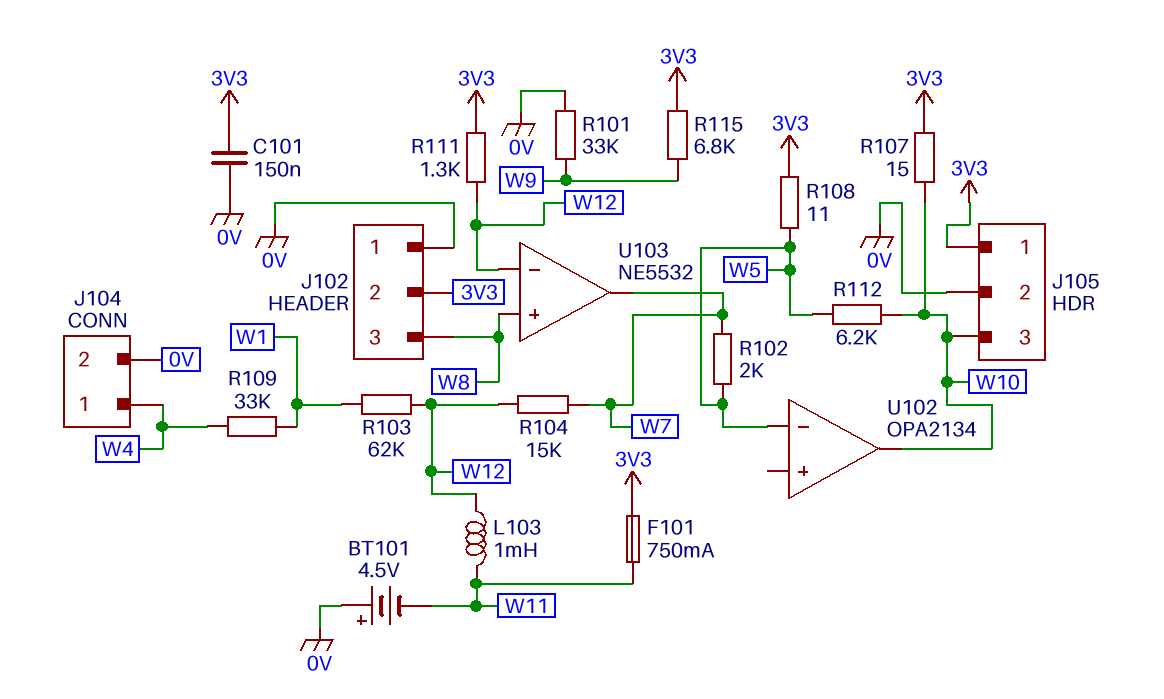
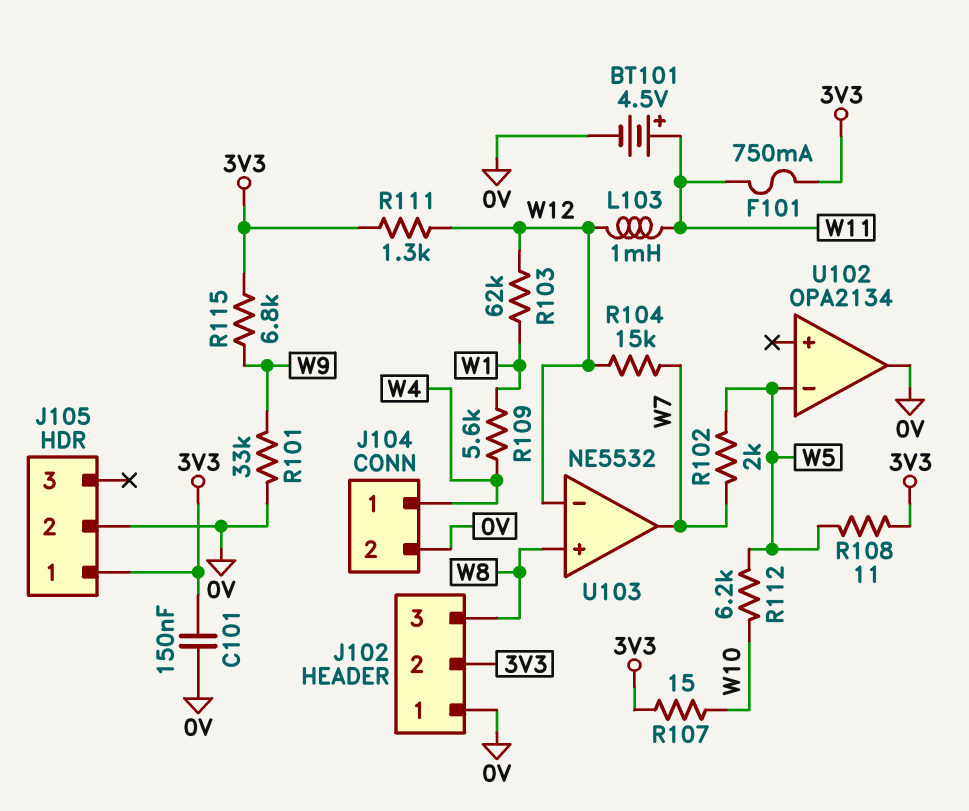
BT101: 4.5V (plus 0V, minus W11) -> 4.5V (plus W11, minus 0V)
J105 pin 3: W10 -> none
R109: 33k (W1, W4) -> 5.6k (W1, W4)
U102 pin out: W10 -> 0V

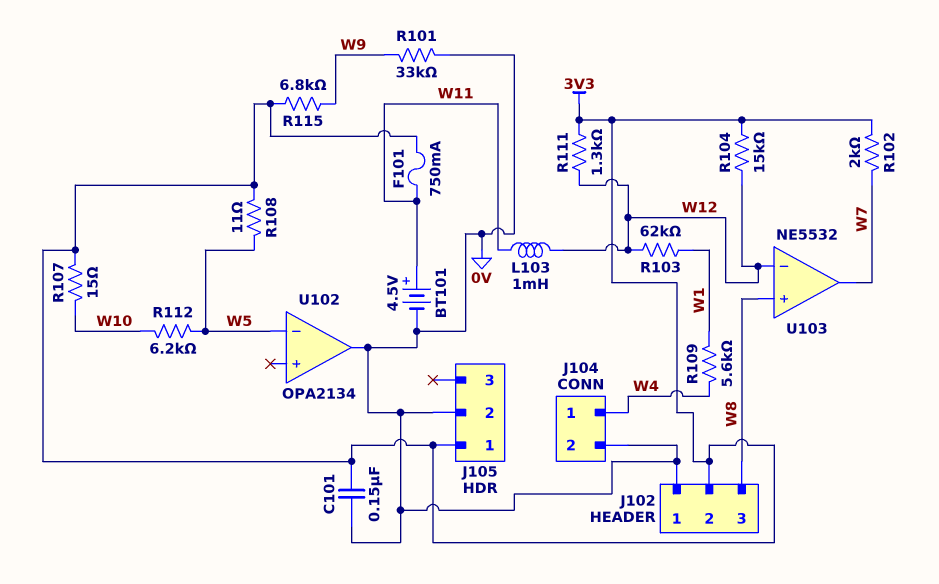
R102: 2k (W5, W7) -> 2k (3V3, W7)
R104: 15k (W7, W12) -> 15k (3V3, W12)

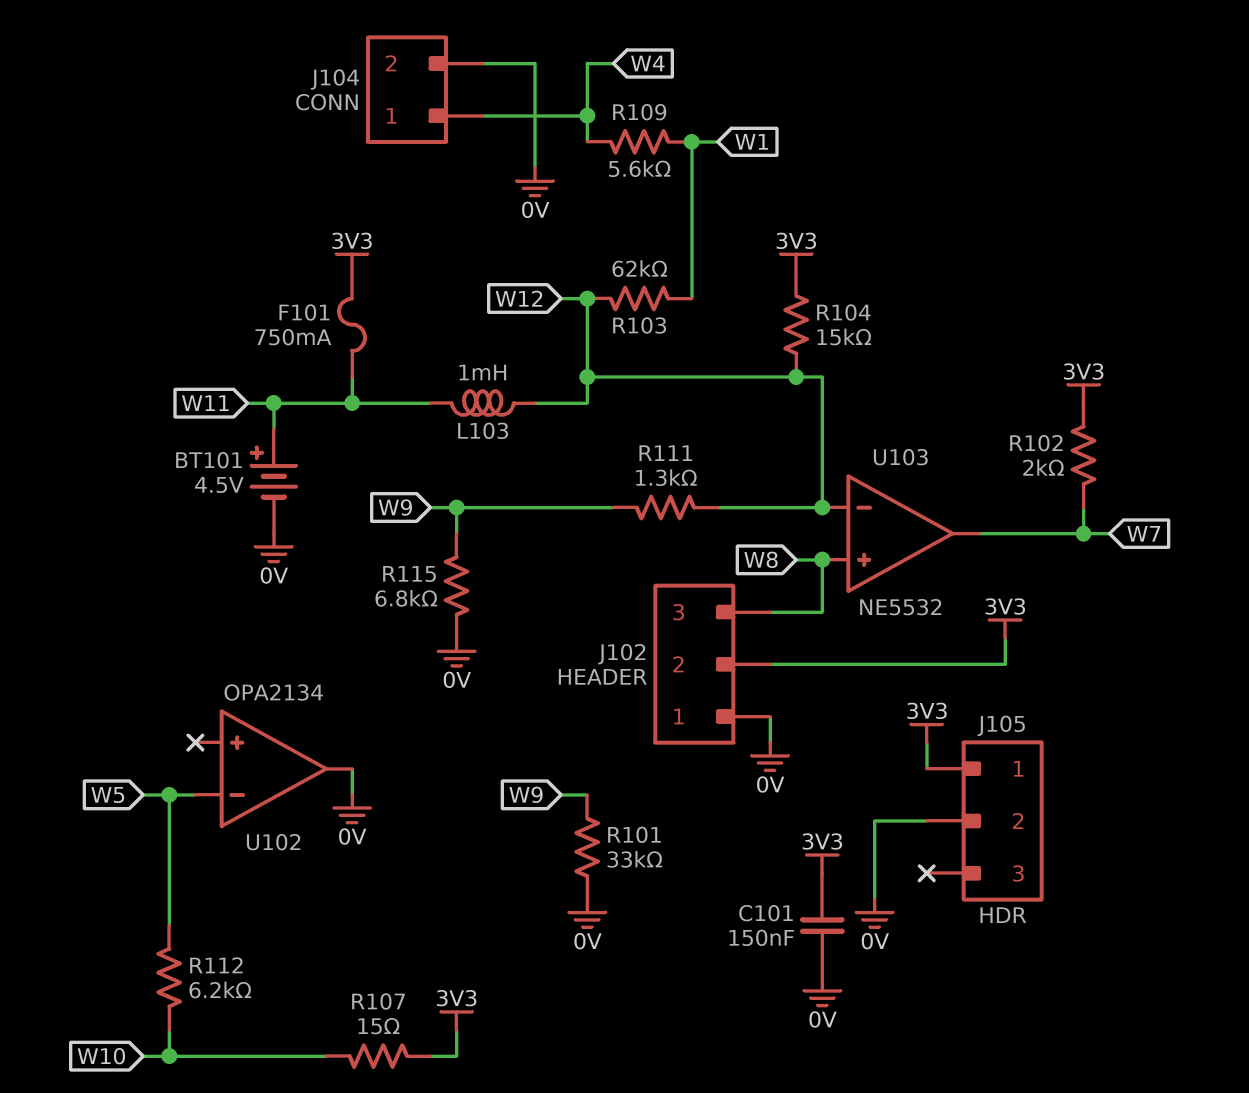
R108: 11 (3V3, W5) -> none
R111: 1.3k (3V3, W12) -> 1.3k (W9, W12)
R115: 6.8k (3V3, W9) -> 6.8k (0V, W9)

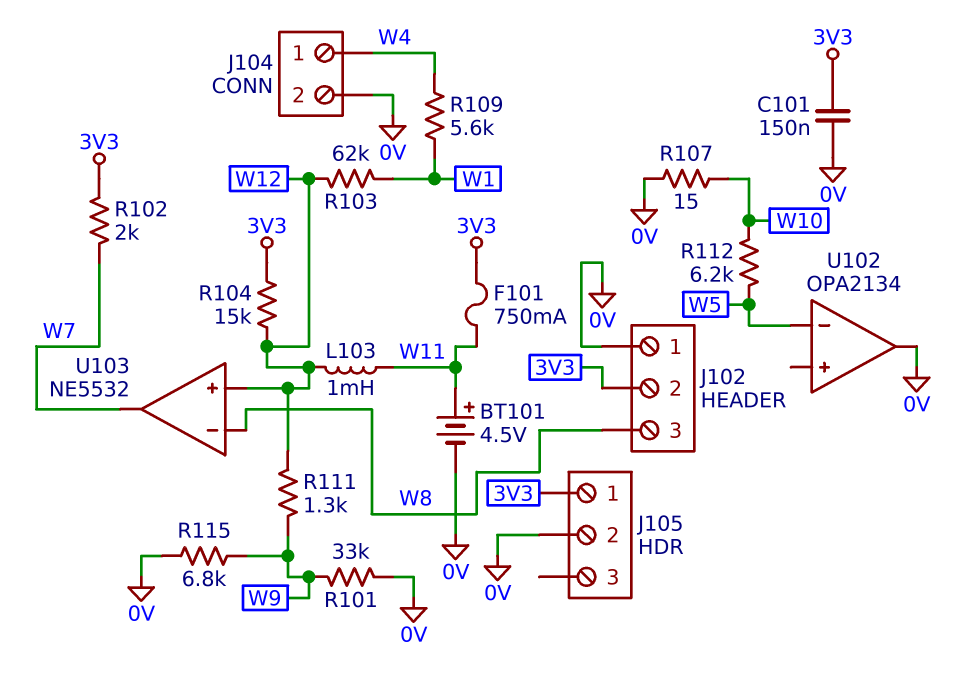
R107: 15 (3V3, W10) -> 15 (0V, W10)
U103 pin in+: W8 -> W12
U103 pin in-: W12 -> W8

